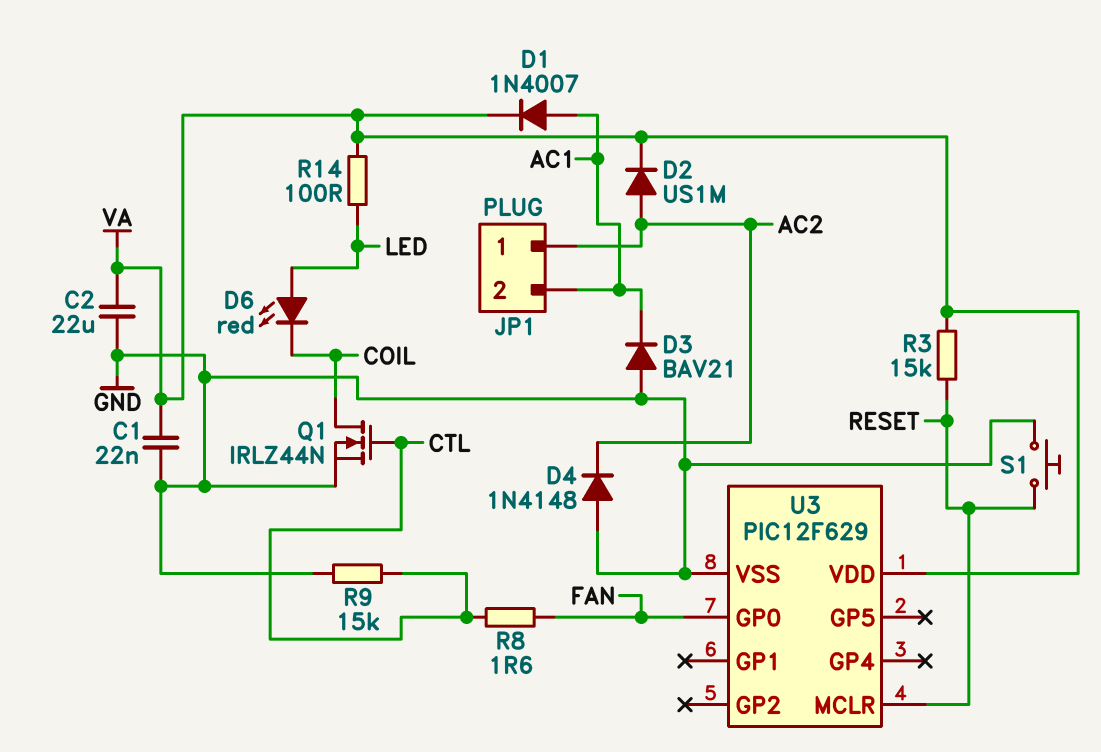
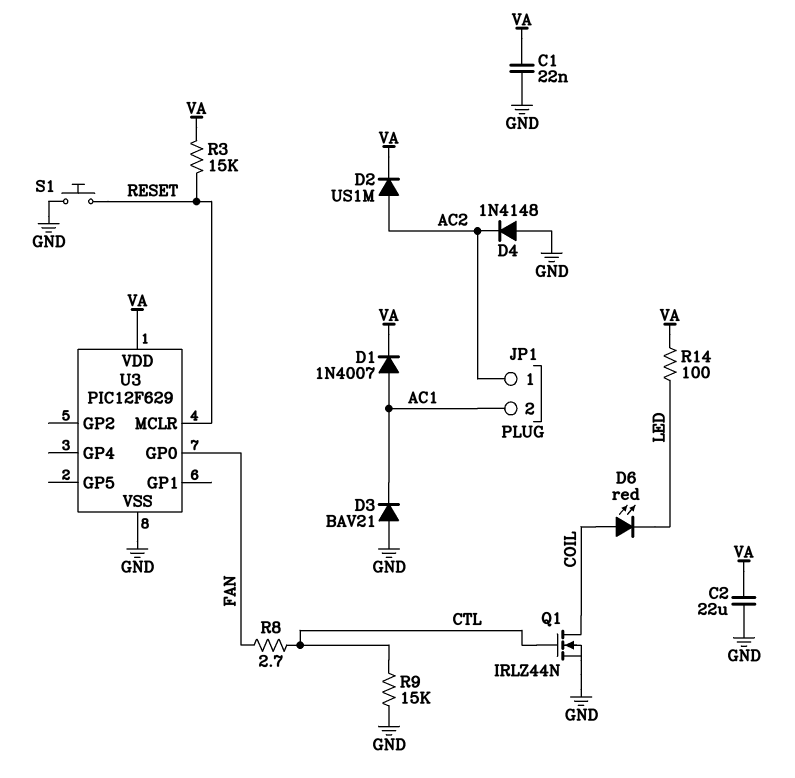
D6: LED red (A LED, K COIL) -> LED red (A COIL, K LED)
R8: 1.6 (CTL, FAN) -> 2.7 (CTL, FAN)

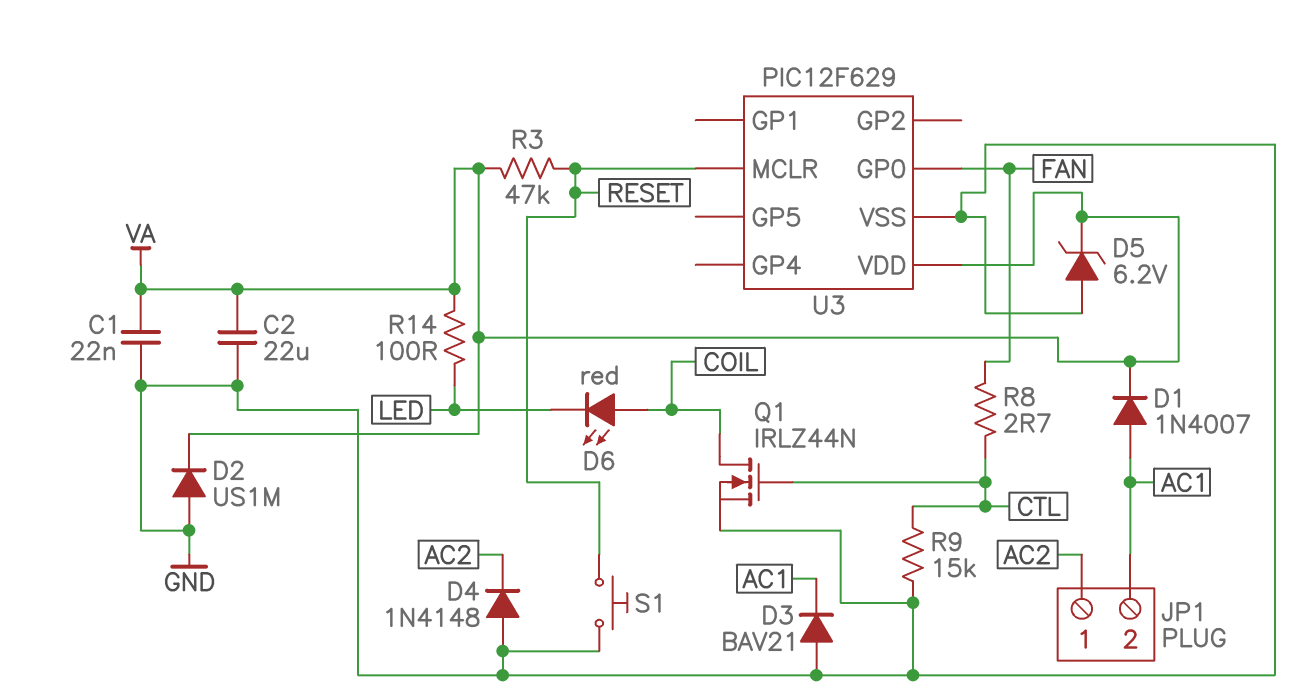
D2: diode US1M (A AC2, K VA) -> diode US1M (A GND, K VA)
D5: none -> zener 6.2V (A GND, K VA)
R3: 15k (RESET, VA) -> 47k (RESET, VA)

